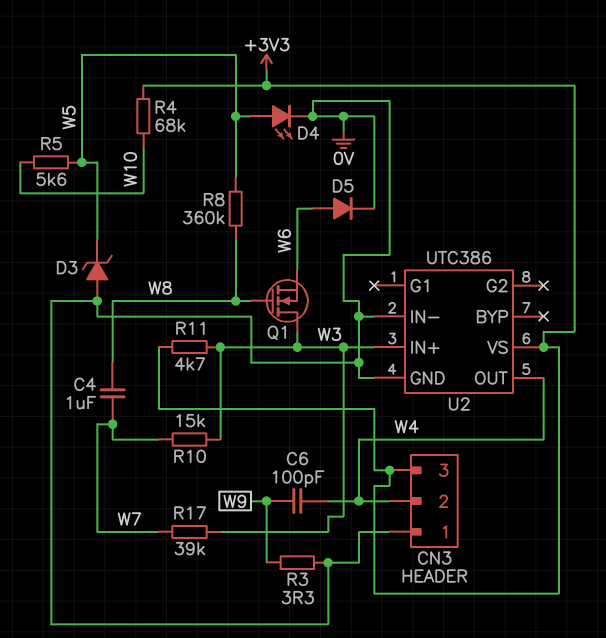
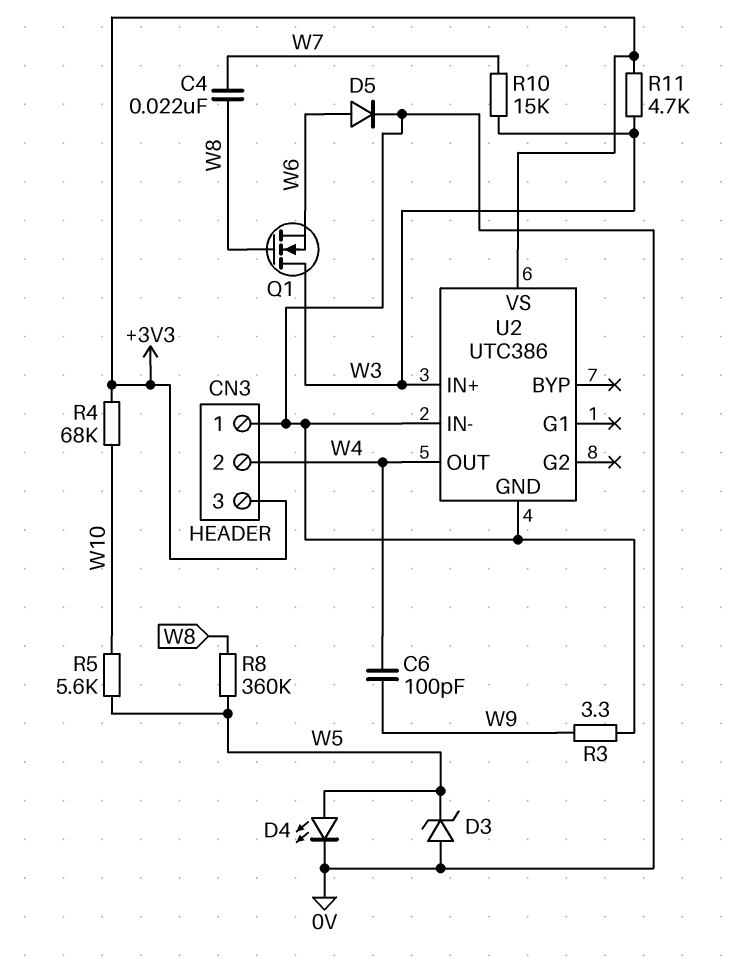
C4: 1uF (W7, W8) -> 22nF (W7, W8)
R17: 39k (W3, W7) -> none

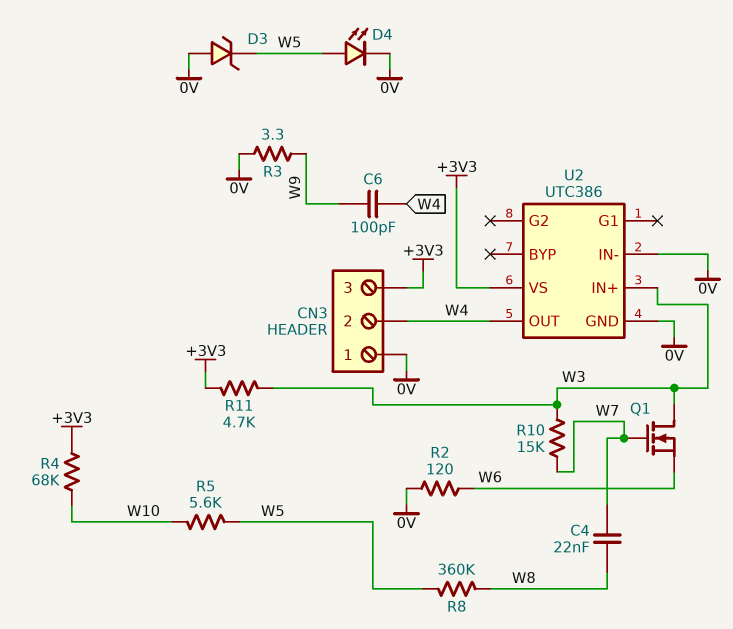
D5: diode (A W6, K 0V) -> none
Q1: NMOS (G W8, D W3, S W6) -> NMOS (G W7, D W3, S W6)
R2: none -> 120 (0V, W6)

